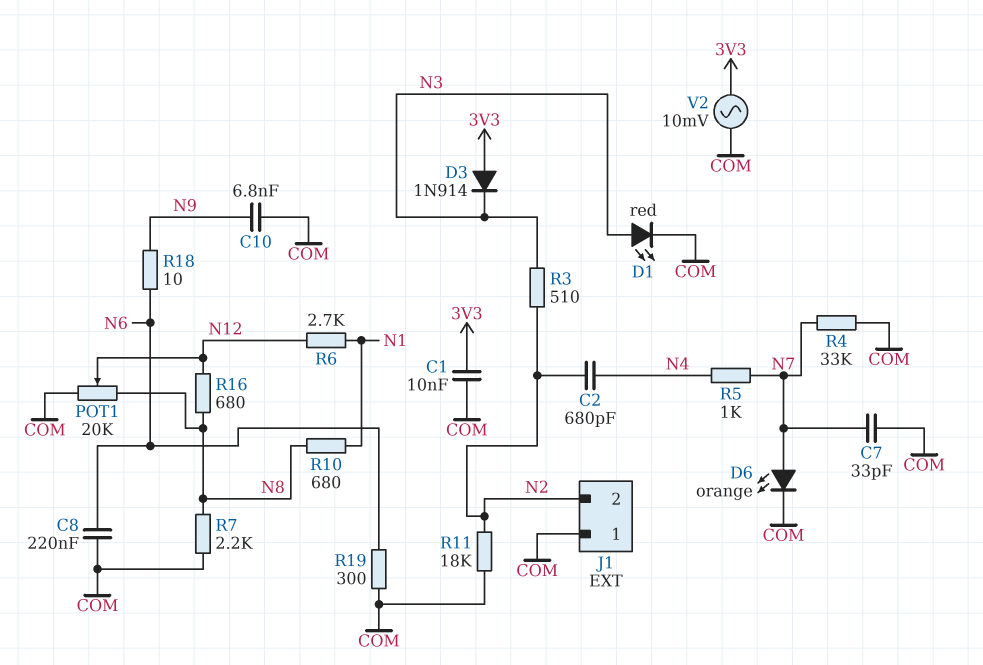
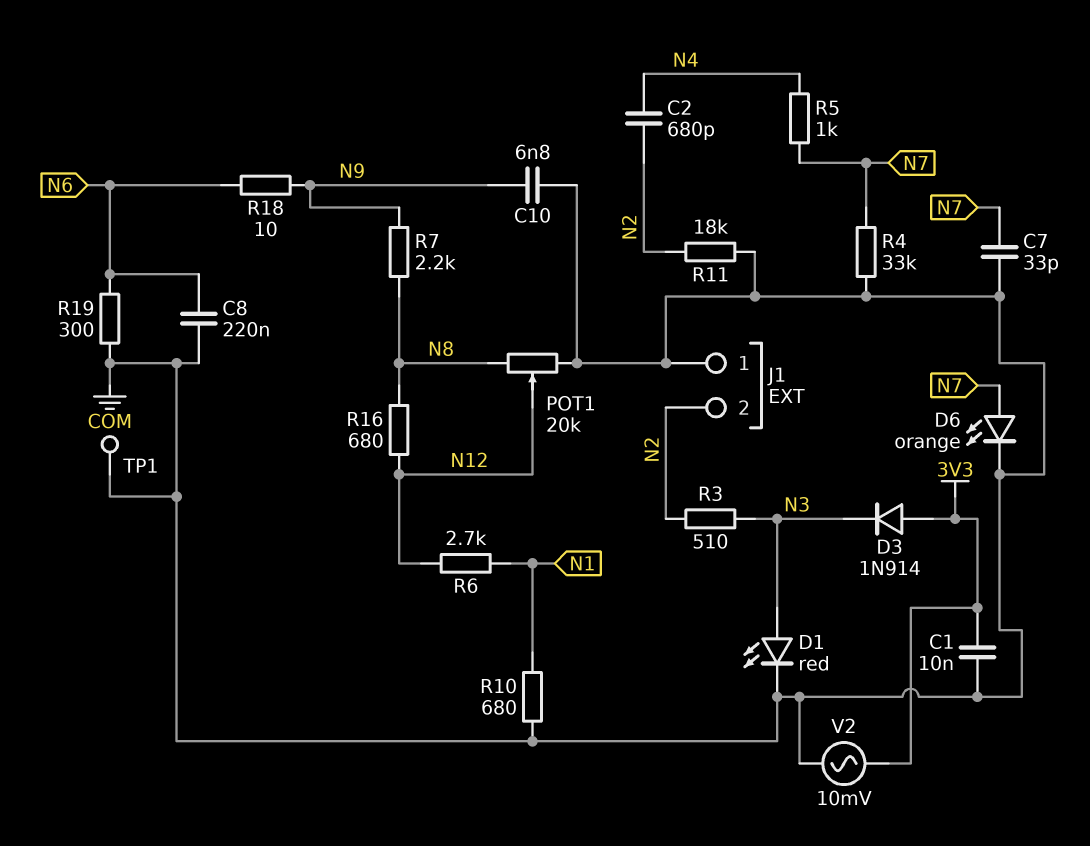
R7: 2.2k (COM, N8) -> 2.2k (N8, N9)
R10: 680 (N1, N8) -> 680 (COM, N1)
TP1: none -> test point (COM)

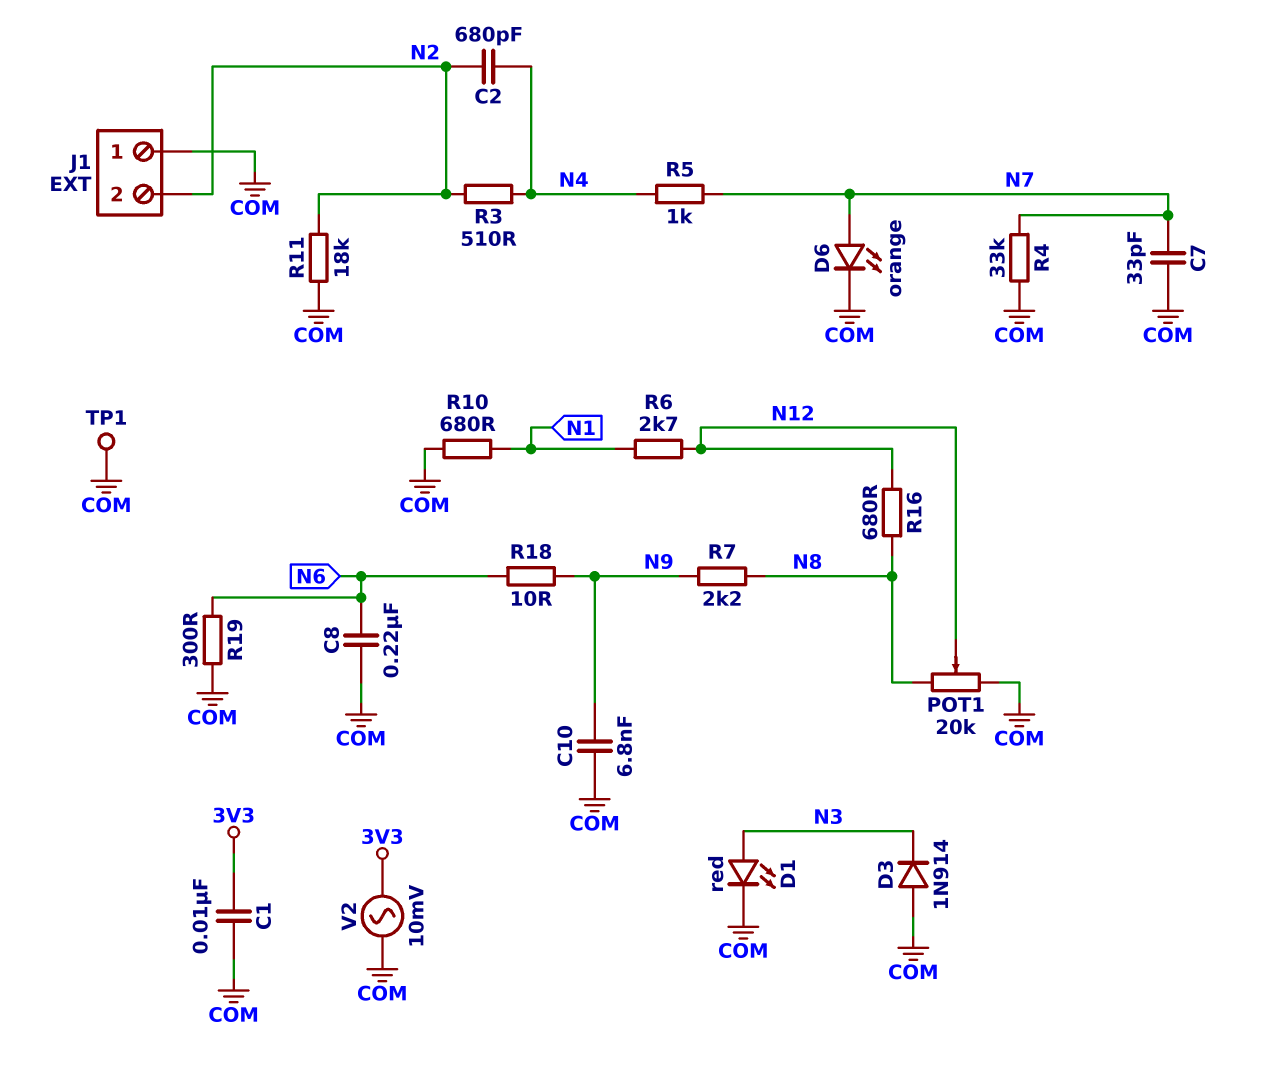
D3: diode 1N914 (A 3V3, K N3) -> diode 1N914 (A COM, K N3)
R3: 510 (N2, N3) -> 510 (N2, N4)

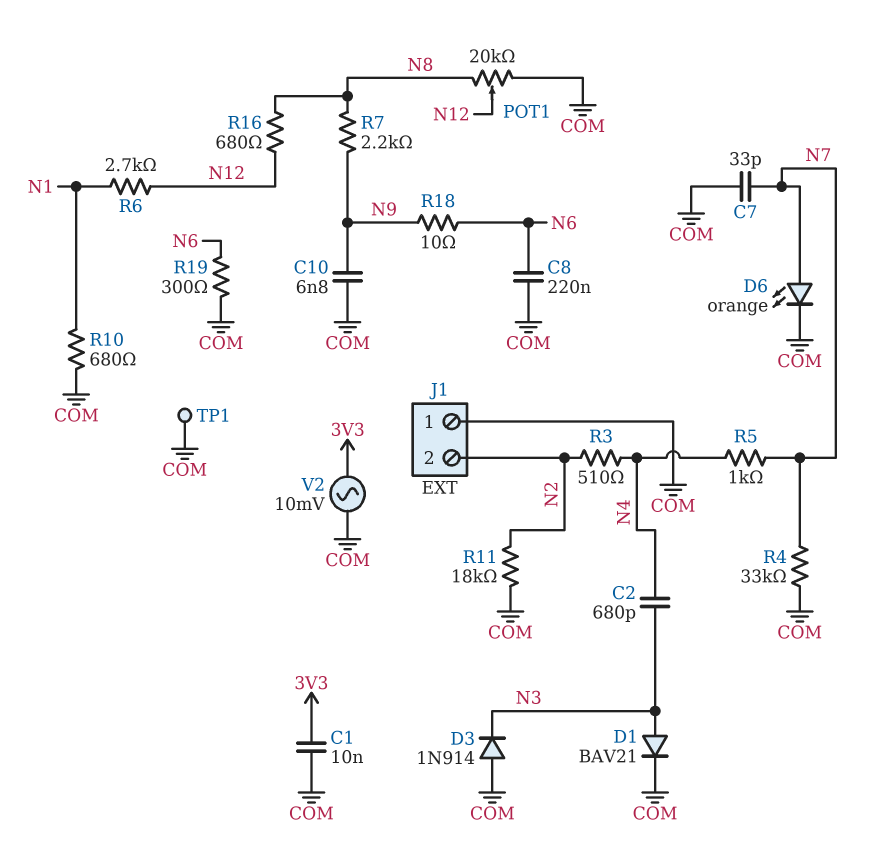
C2: 680pF (N2, N4) -> 680pF (N3, N4)
D1: LED red (A N3, K COM) -> diode BAV21 (A N3, K COM)

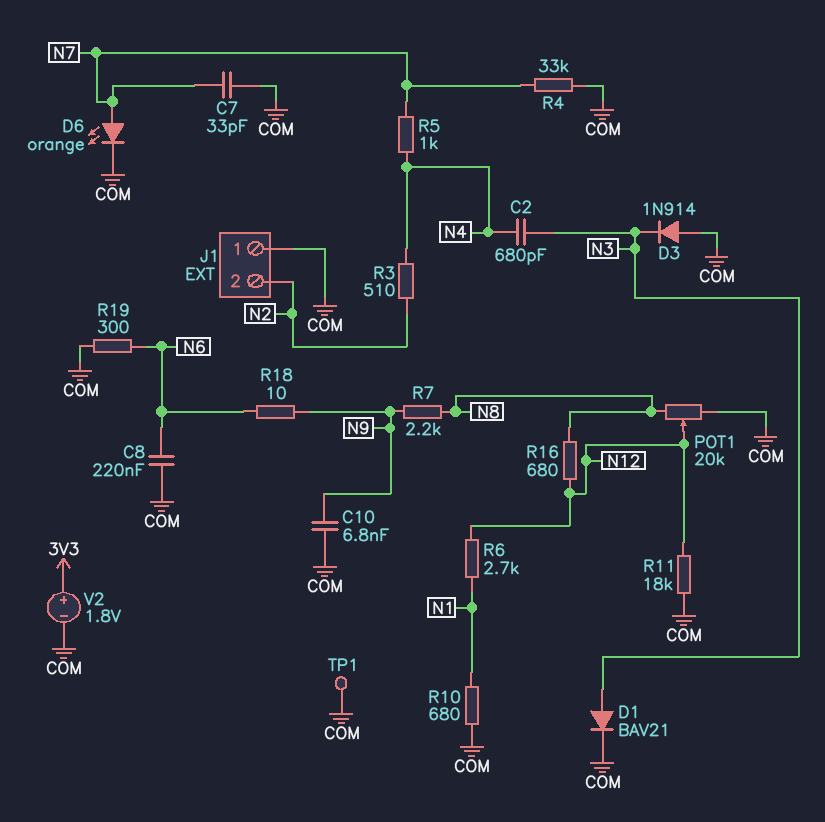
C1: 10nF (3V3, COM) -> none
R11: 18k (COM, N2) -> 18k (COM, N12)
V2: AC 10mV (3V3, COM) -> 1.8V (plus 3V3, minus COM)

